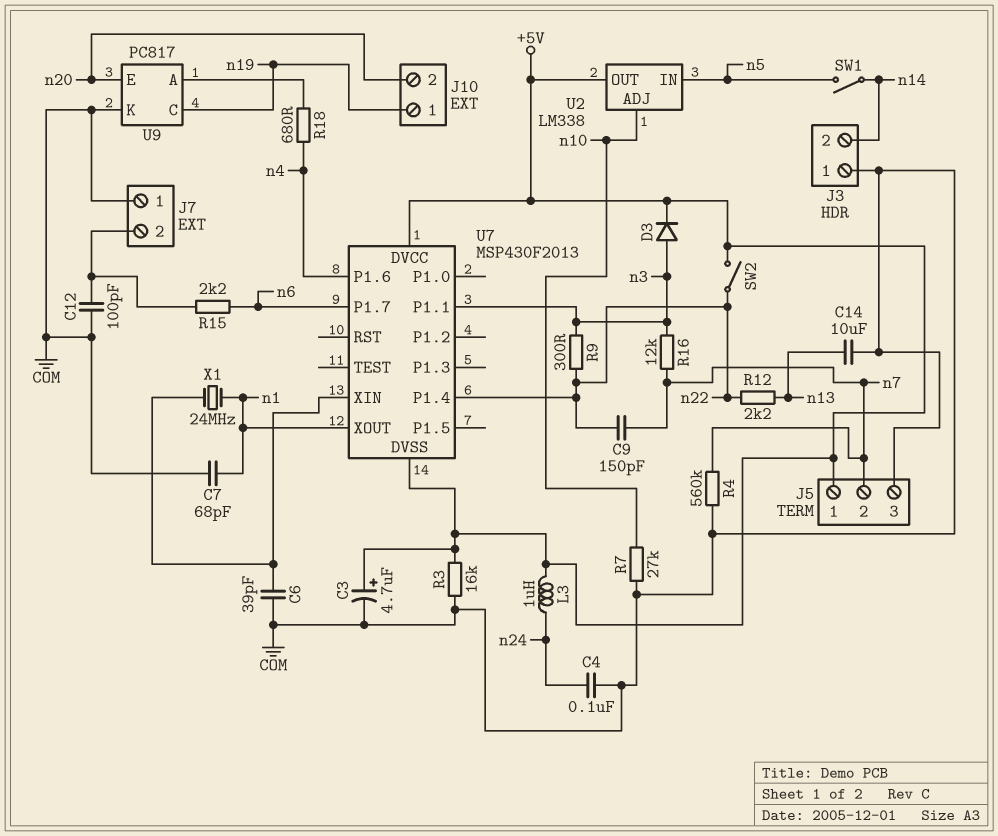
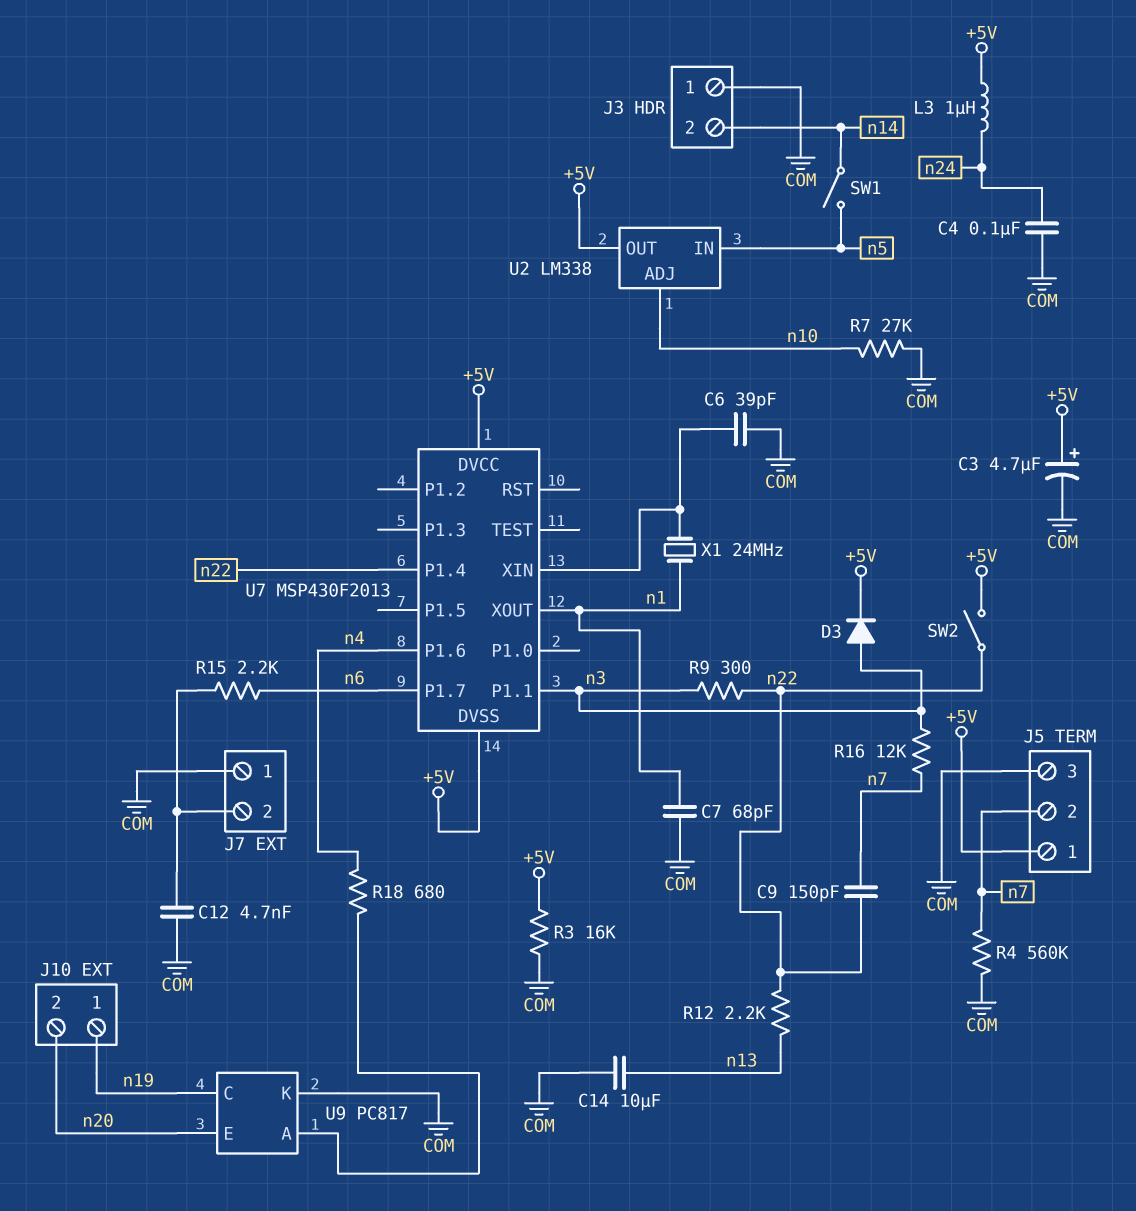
C12: 100pF (COM, J7/2) -> 4.7nF (COM, J7/2)

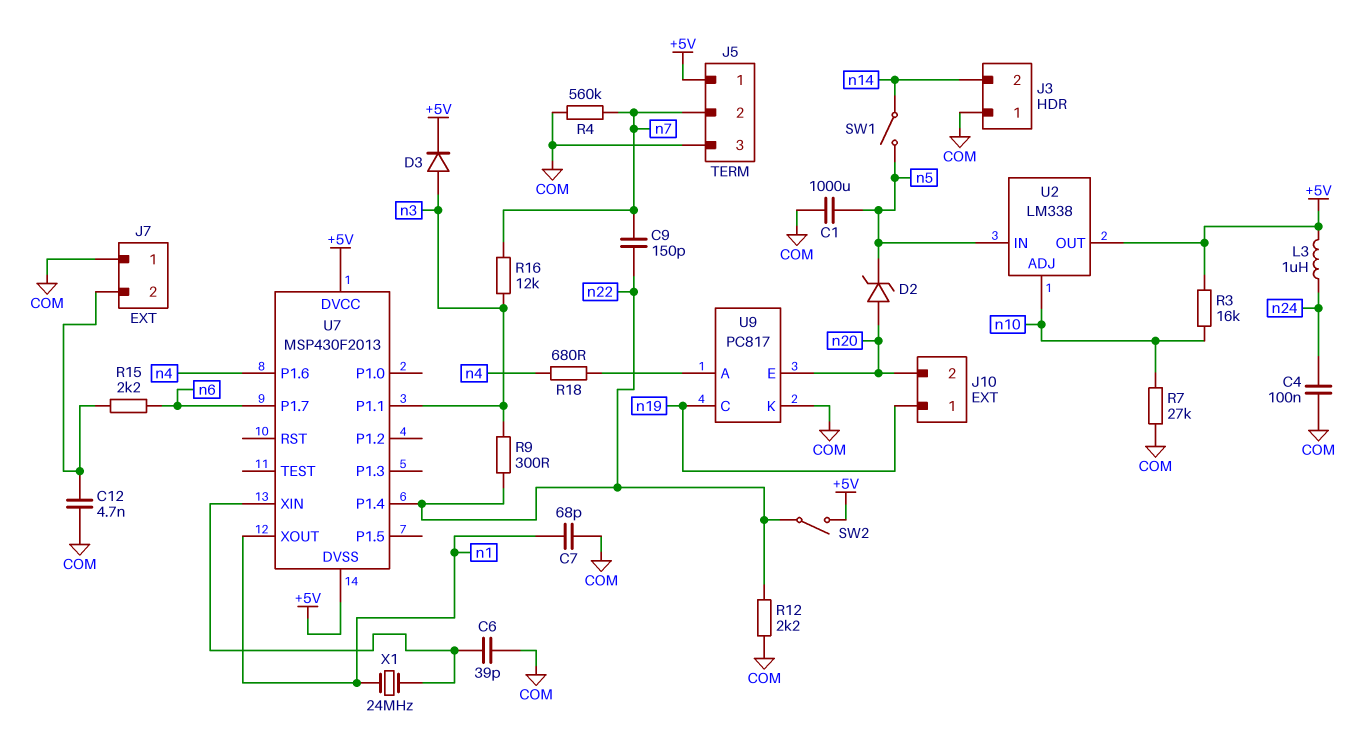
C1: none -> 1000uF (COM, n5)
C3: 4.7uF (plus +5V, minus COM) -> none
C14: 10uF (COM, n13) -> none
D2: none -> zener (A n20, K n5)
R3: 16k (+5V, COM) -> 16k (+5V, n10)
R12: 2.2k (n13, n22) -> 2.2k (COM, n22)

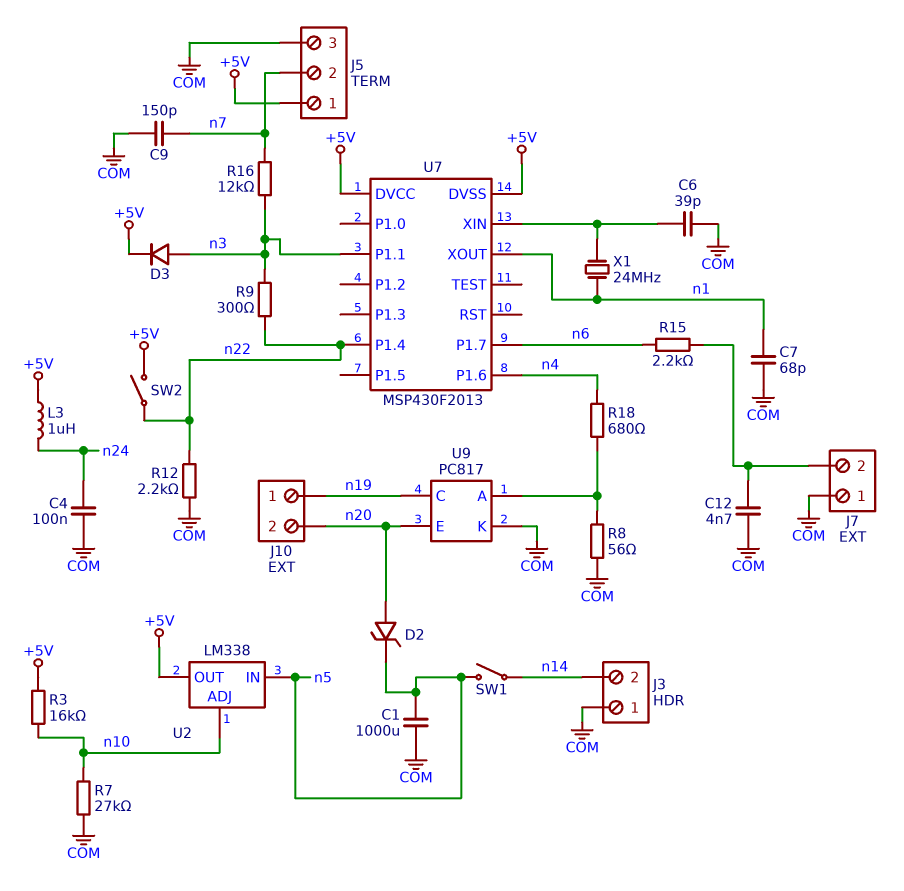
C9: 150pF (n7, n22) -> 150pF (COM, n7)
R4: 560k (COM, n7) -> none
R8: none -> 56 (COM, U9/A)

